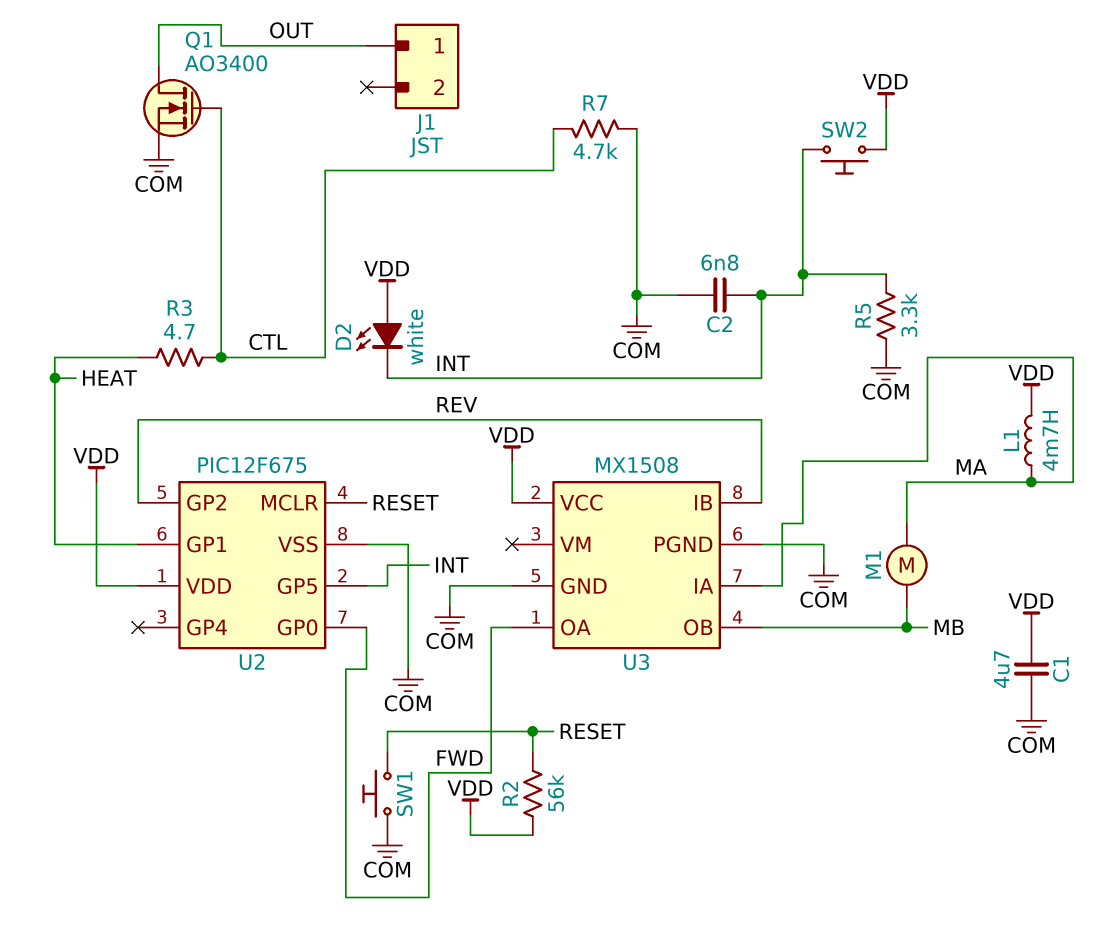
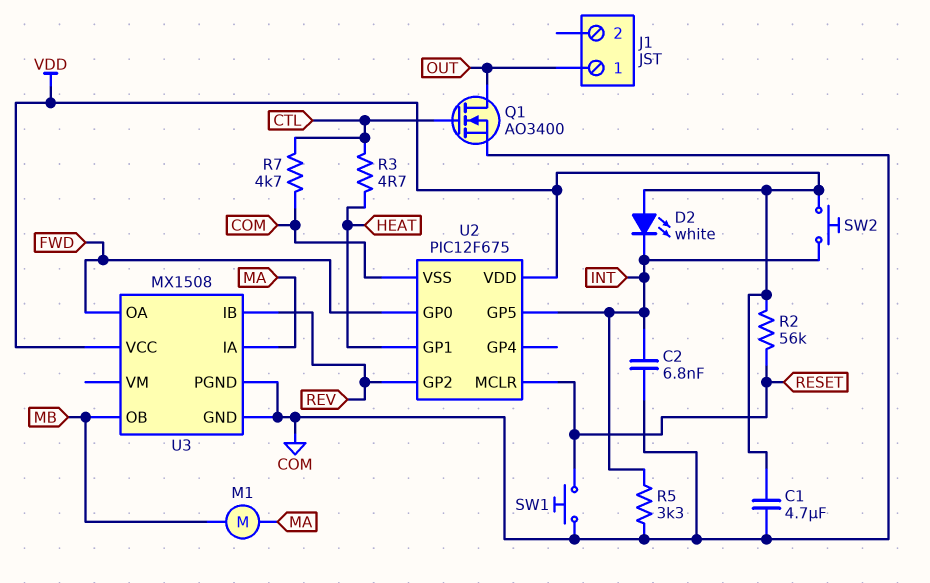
L1: 4.7mH (MA, VDD) -> none

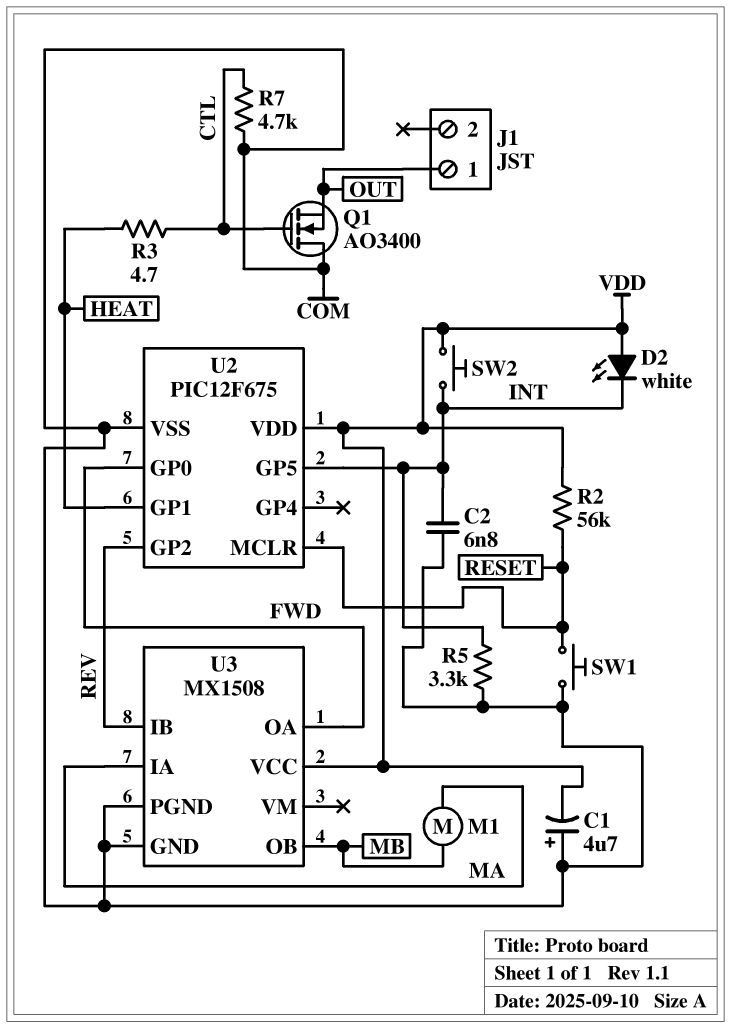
C1: 4.7uF (COM, VDD) -> 4.7uF (plus COM, minus VDD)
Q1: NMOS AO3400 (G CTL, D OUT, S COM) -> NMOS AO3400 (G CTL, D COM, S OUT)

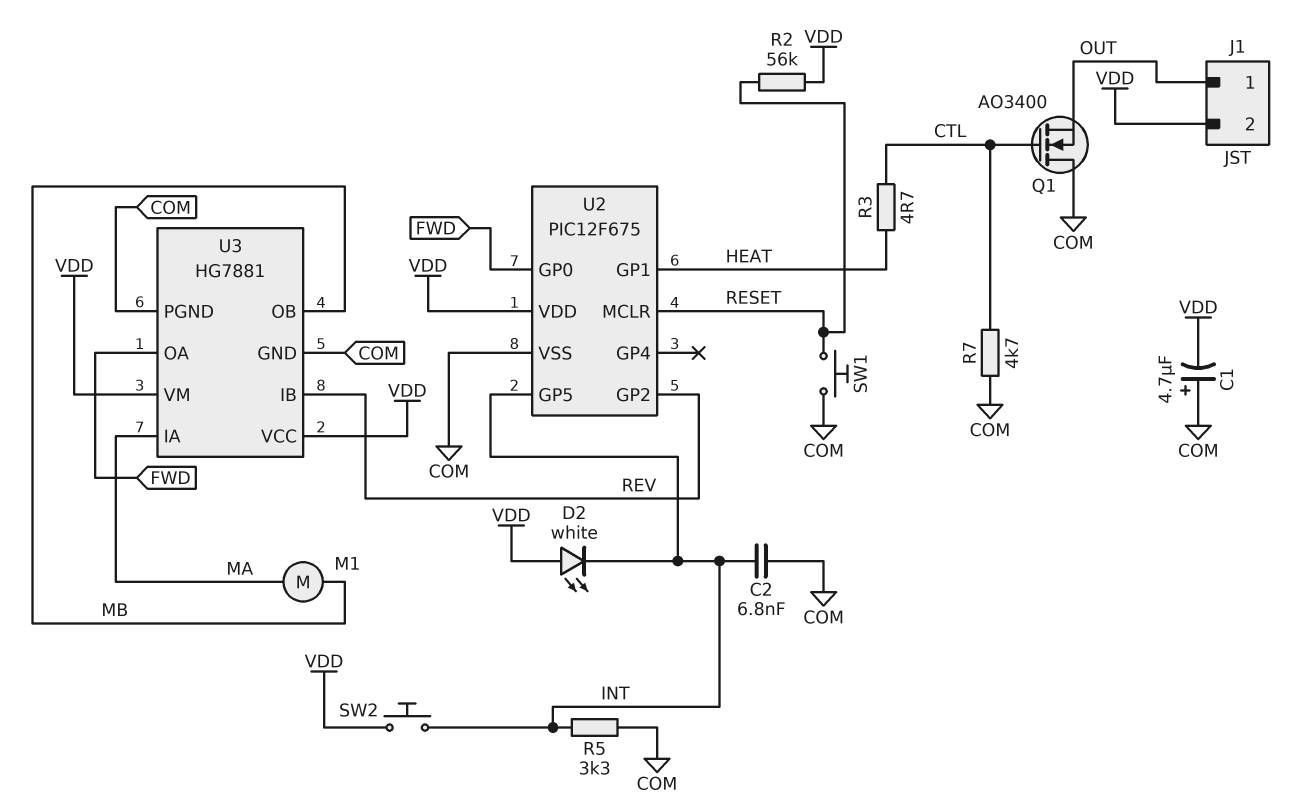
J1 pin 2: none -> VDD
U3: MX1508 -> HG7881
U3 pin VM: none -> VDD

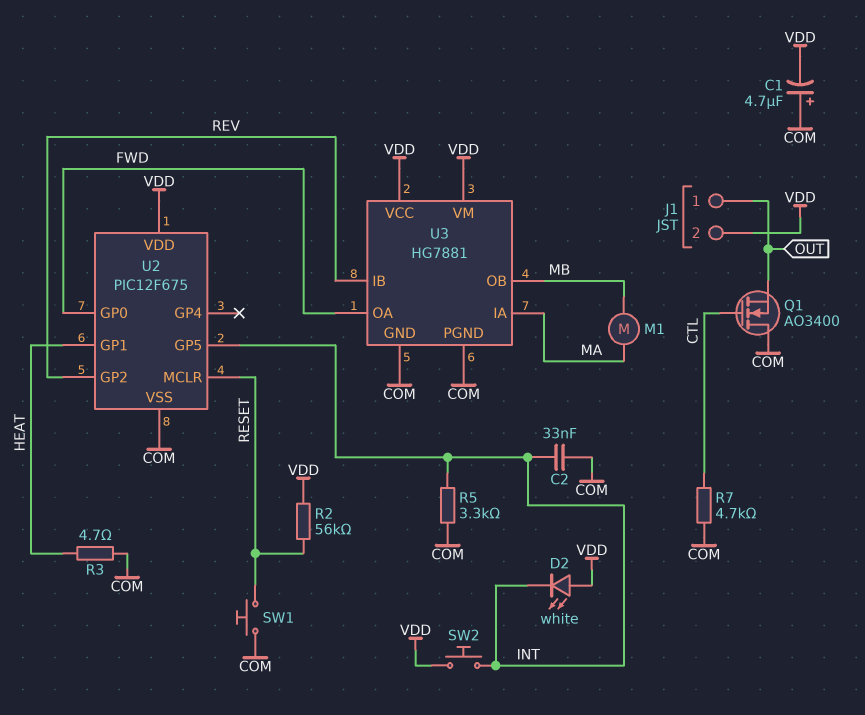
C2: 6.8nF (COM, INT) -> 33nF (COM, INT)
R3: 4.7 (CTL, HEAT) -> 4.7 (COM, HEAT)

